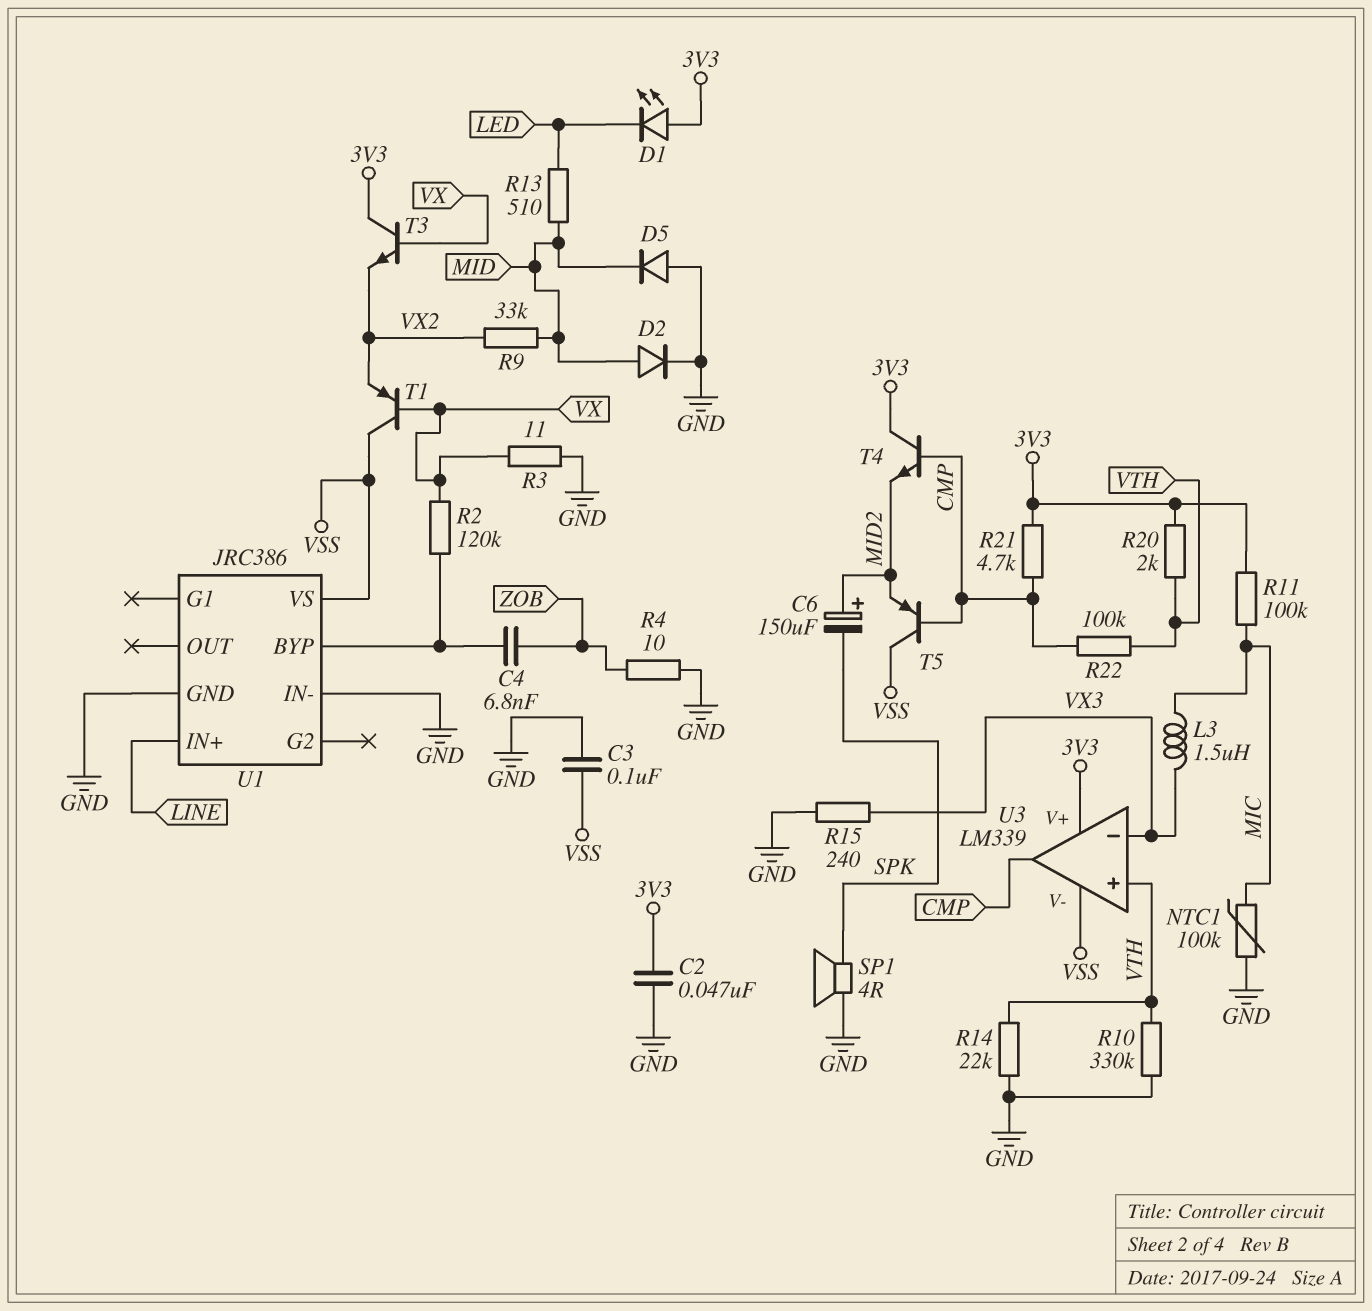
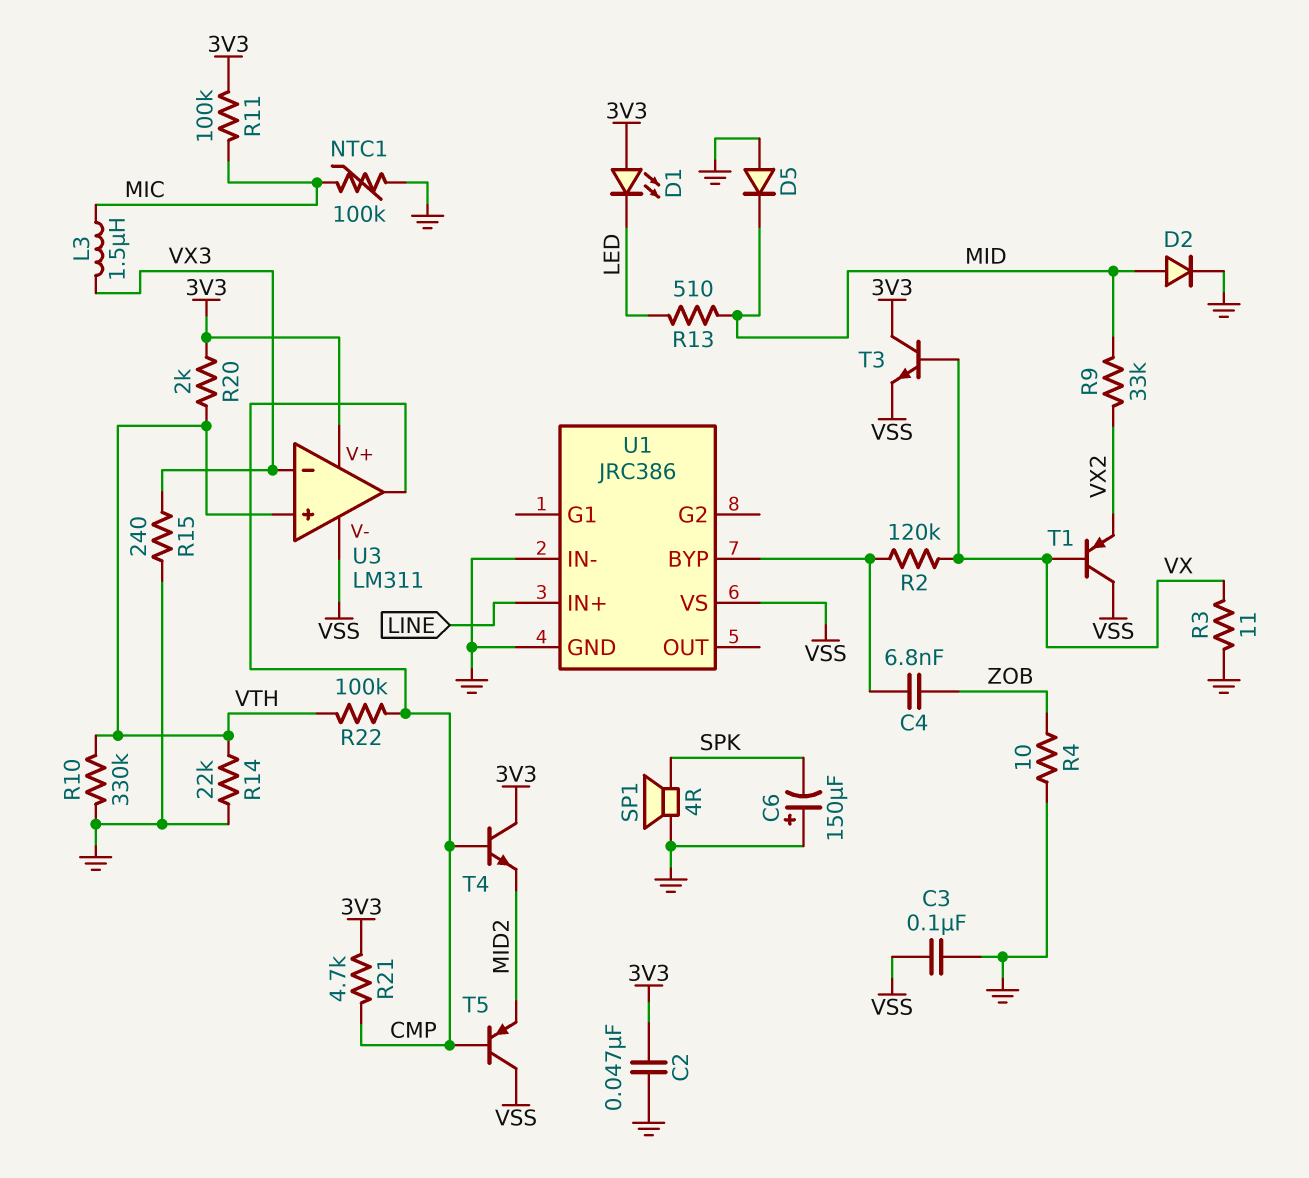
C6: 150uF (plus MID2, minus SPK) -> 150uF (plus GND, minus SPK)
T3: NPN (B VX, C 3V3, E VX2) -> NPN (B VX, C 3V3, E VSS)
U3: LM339 -> LM311

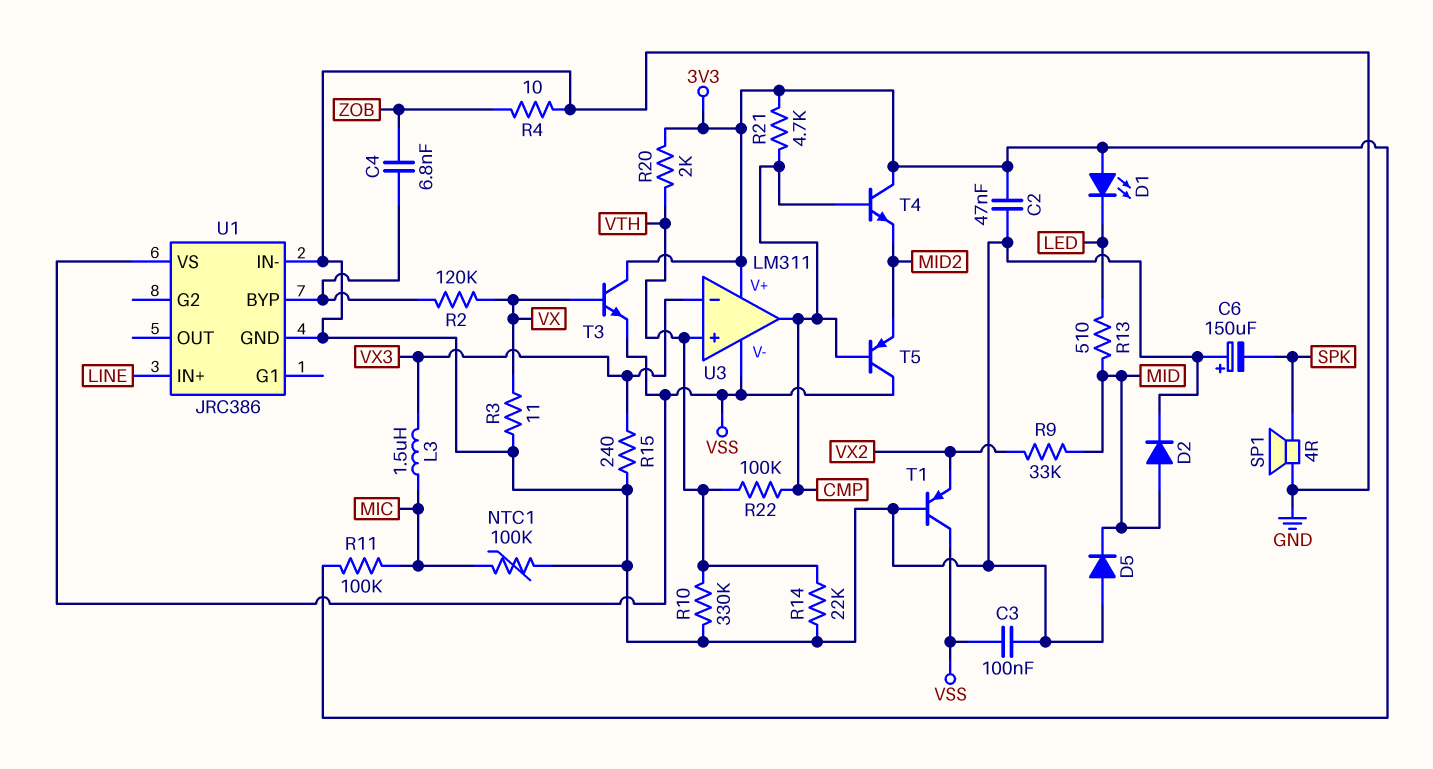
T1: PNP (B VX, C VSS, E VX2) -> PNP (B GND, C VSS, E VX2)

